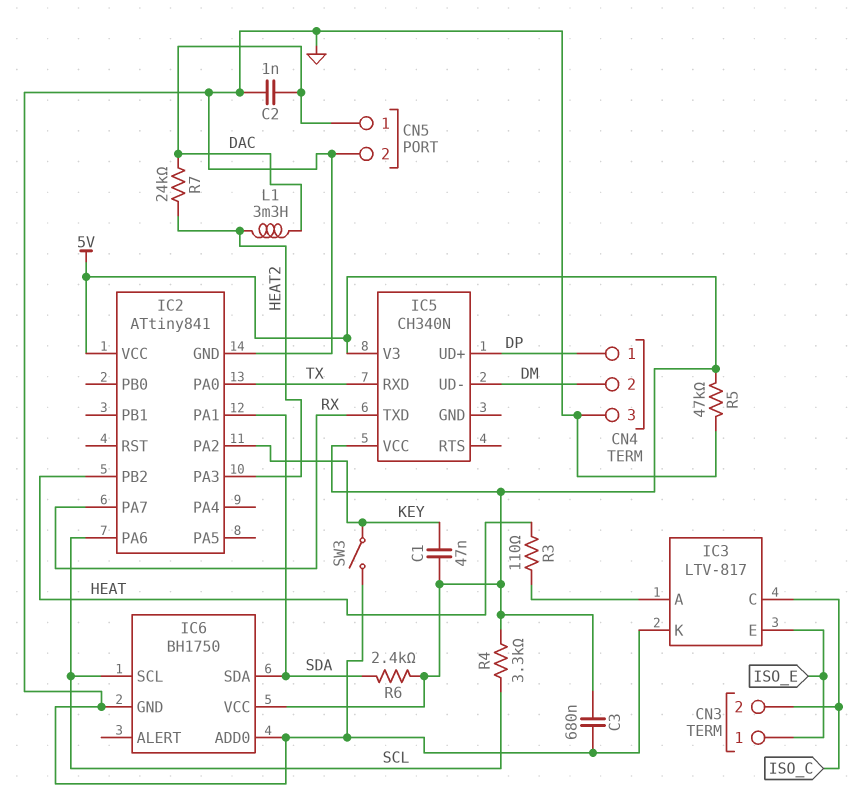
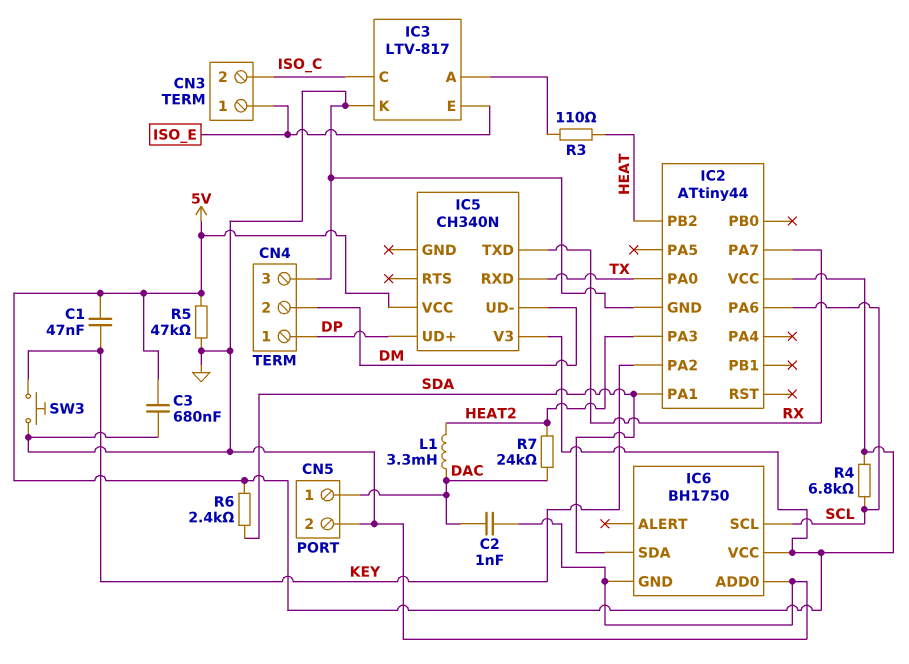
IC2: ATtiny841 -> ATtiny44
R4: 3.3k (5V, SCL) -> 6.8k (5V, SCL)
SW3: switch (GND, KEY) -> button (GND, KEY)

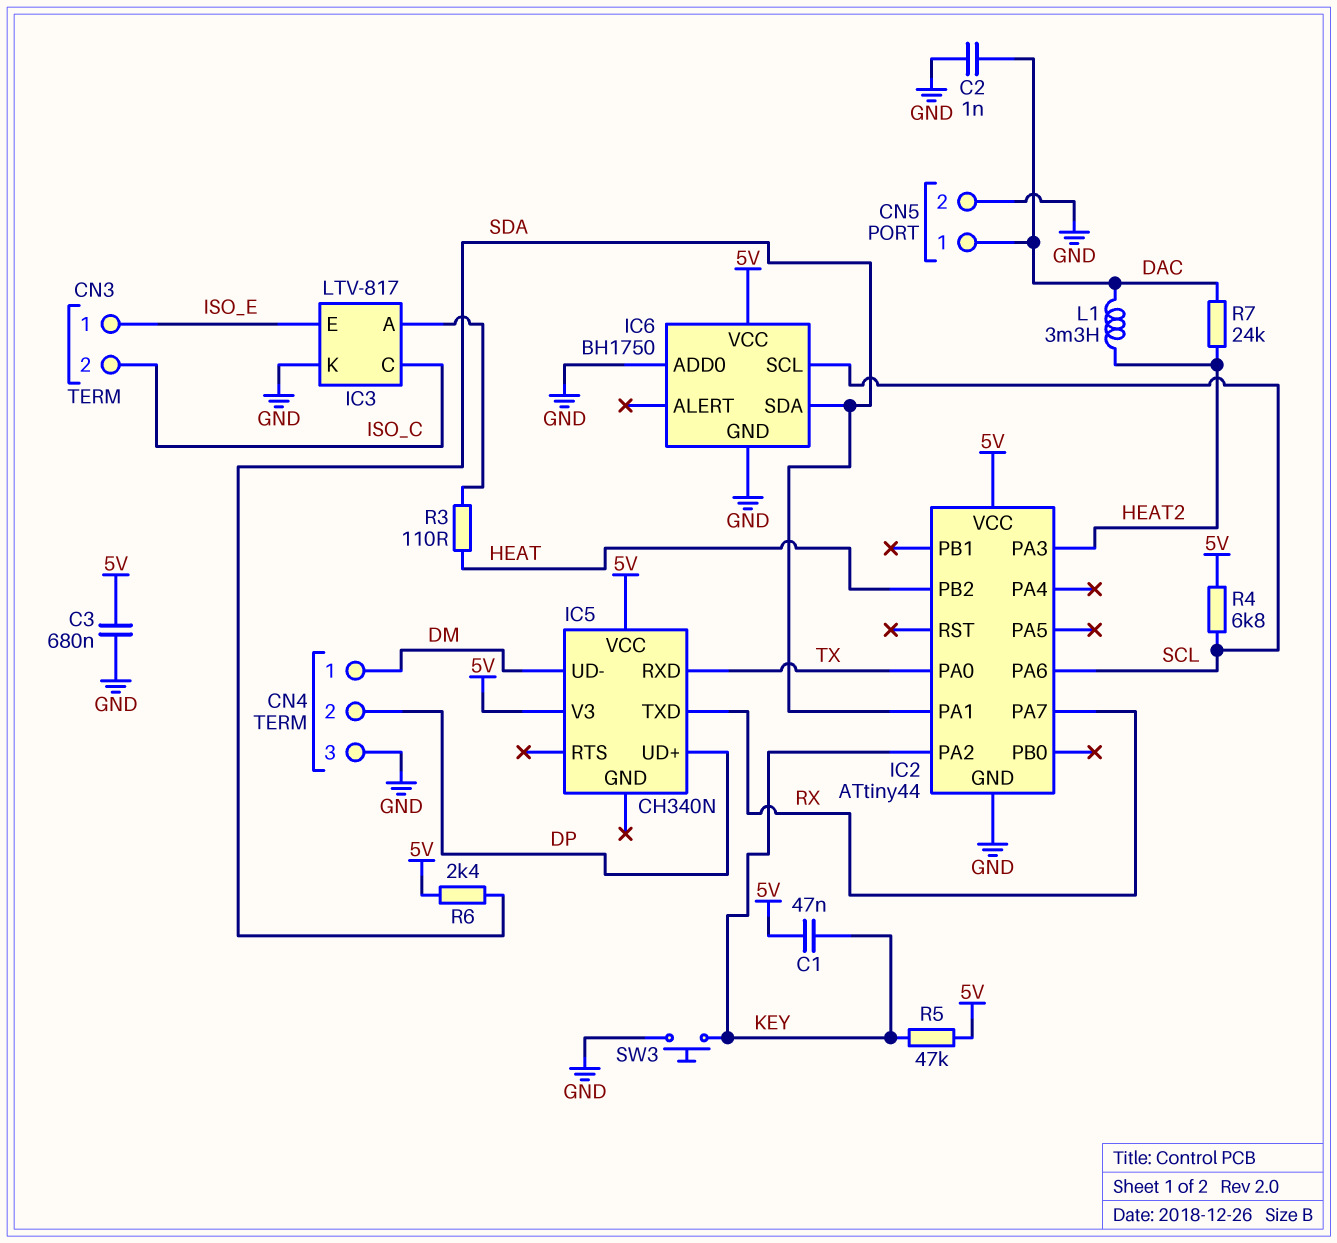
CN4 pin 1: DP -> DM
CN4 pin 2: DM -> DP
R5: 47k (5V, GND) -> 47k (5V, KEY)

